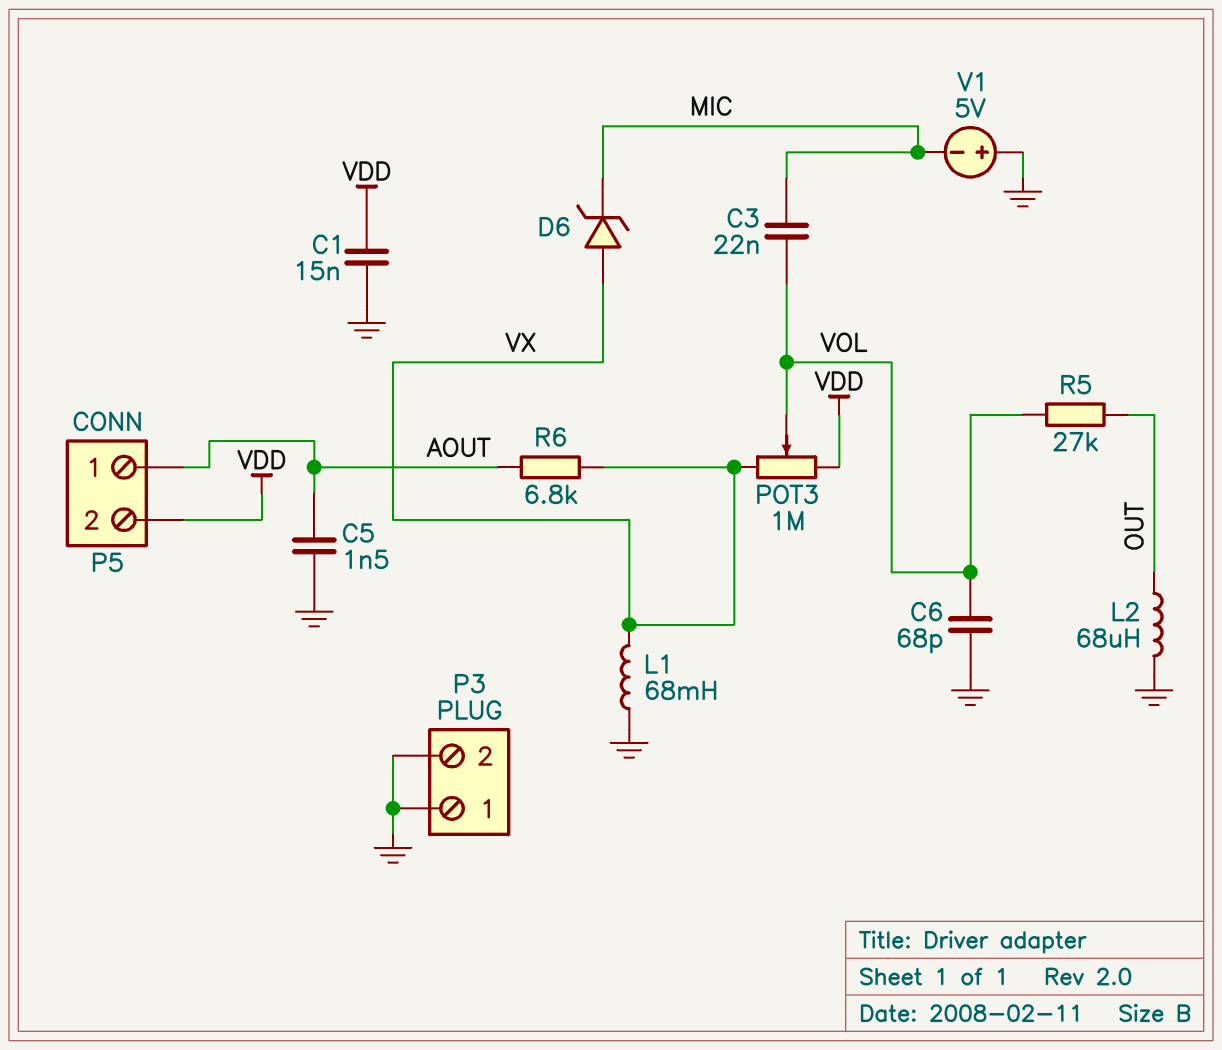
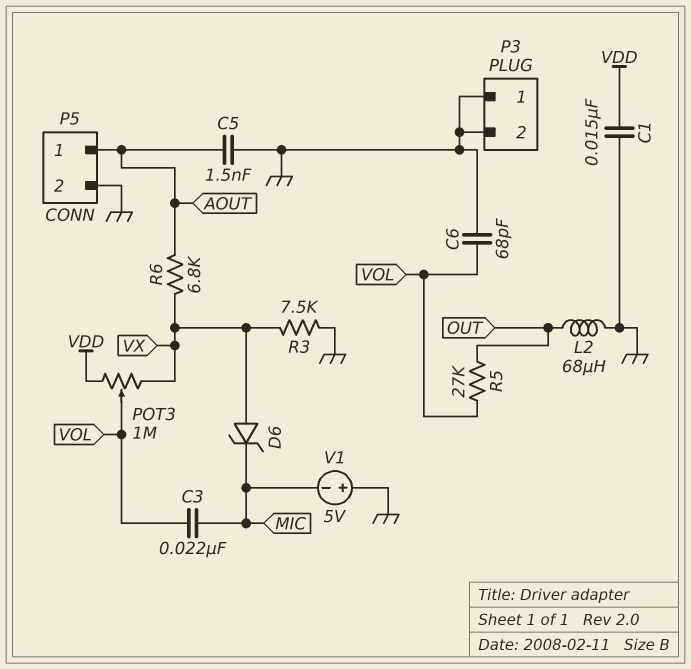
L1: 68mH (GND, VX) -> none
P5 pin 2: VDD -> GND
R3: none -> 7.5k (GND, VX)

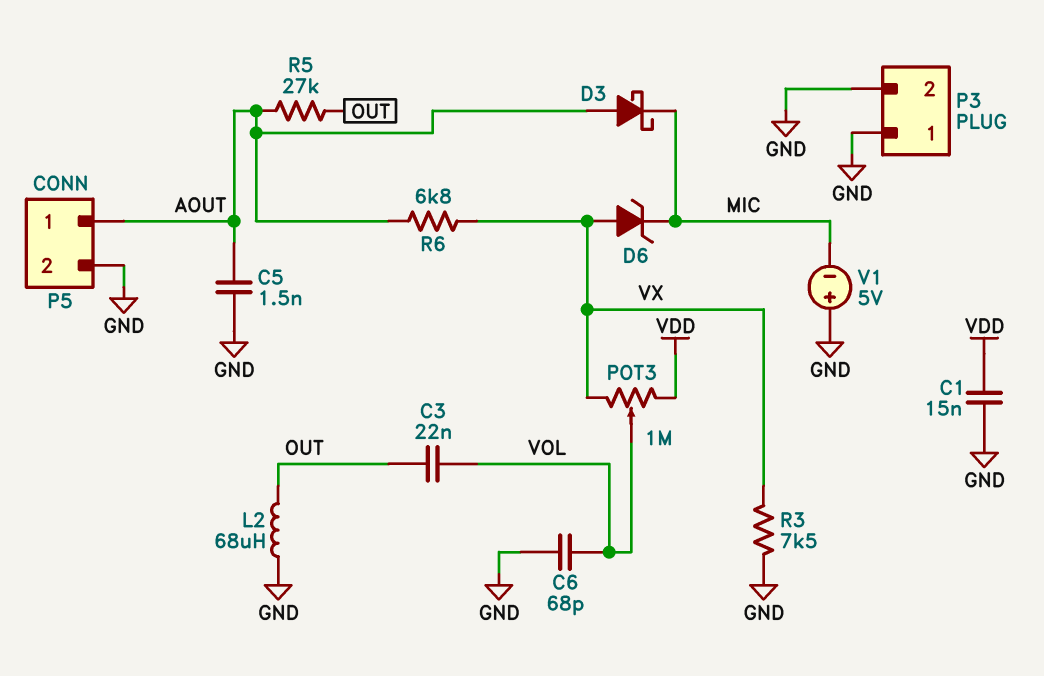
C3: 22nF (MIC, VOL) -> 22nF (OUT, VOL)
D3: none -> schottky (A AOUT, K MIC)
R5: 27k (OUT, VOL) -> 27k (AOUT, OUT)

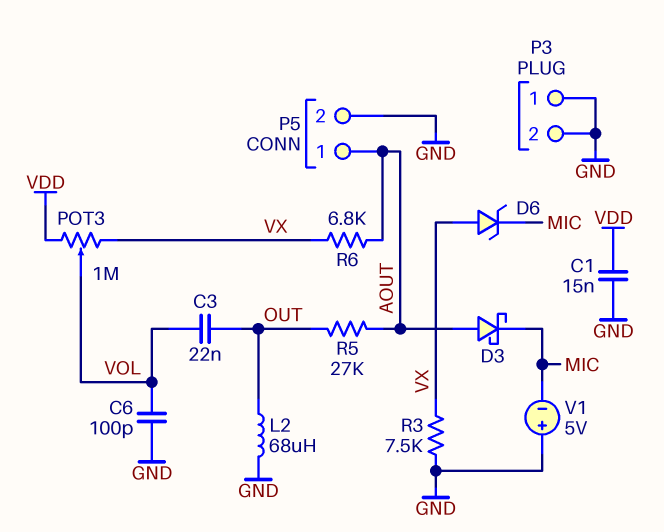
C5: 1.5nF (AOUT, GND) -> none
C6: 68pF (GND, VOL) -> 100pF (GND, VOL)

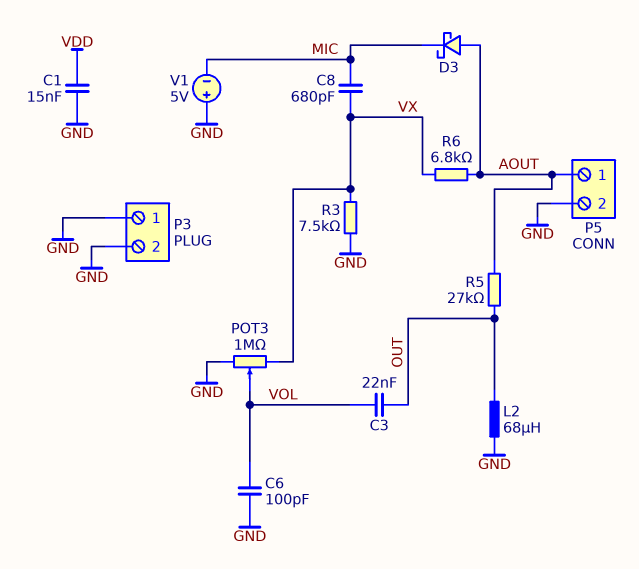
C8: none -> 680pF (MIC, VX)
D6: zener (A VX, K MIC) -> none
POT3: 1M (VDD, VX, wiper VOL) -> 1M (GND, VX, wiper VOL)

